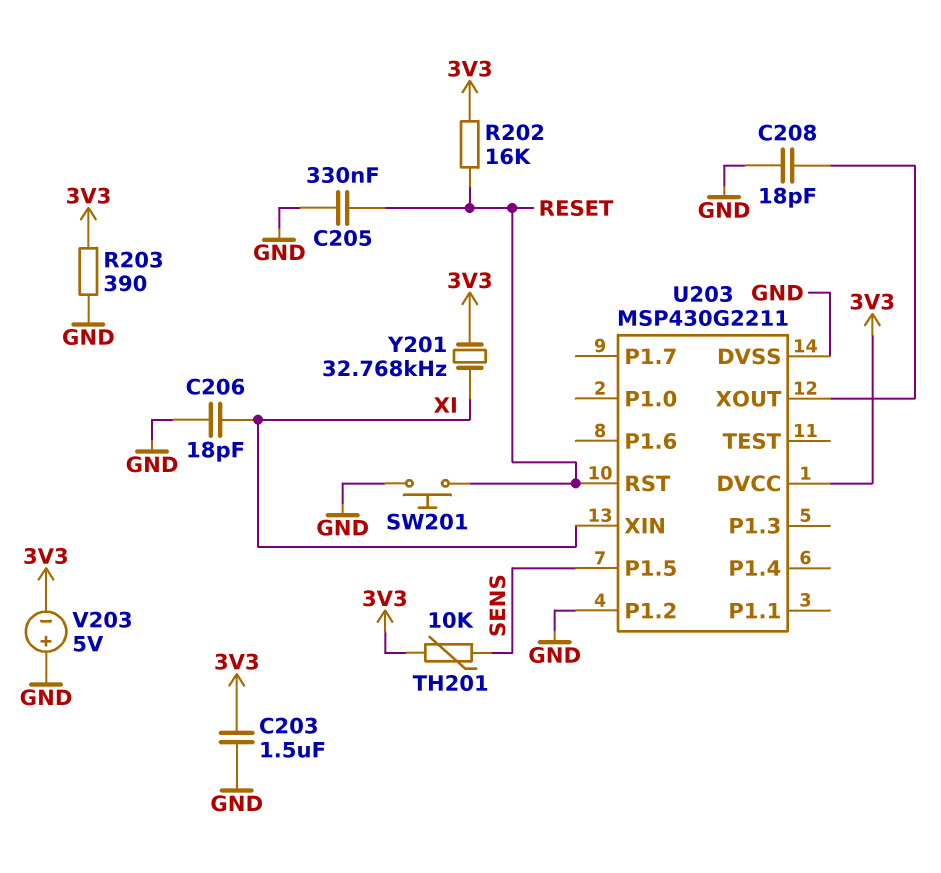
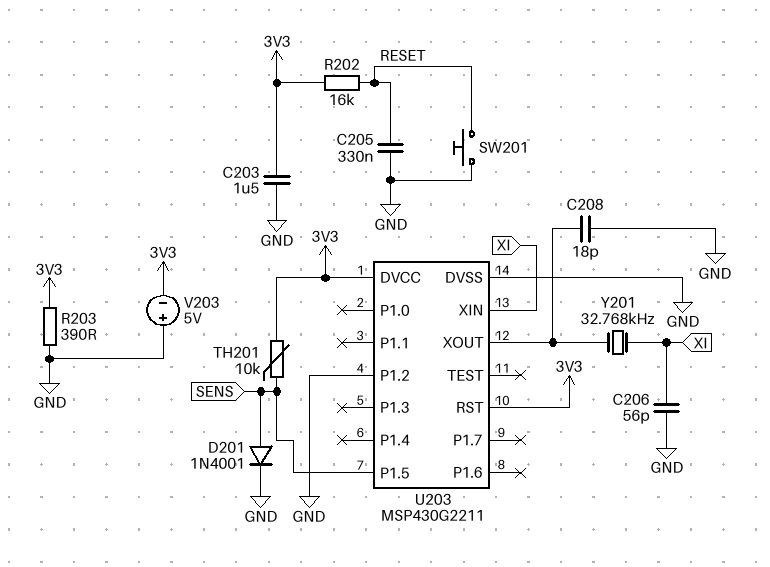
C206: 18pF (GND, XI) -> 56pF (GND, XI)
D201: none -> diode 1N4001 (A SENS, K GND)
U203 pin RST: RESET -> 3V3
Y201: 32.768kHz (3V3, XI) -> 32.768kHz (U203/XOUT, XI)

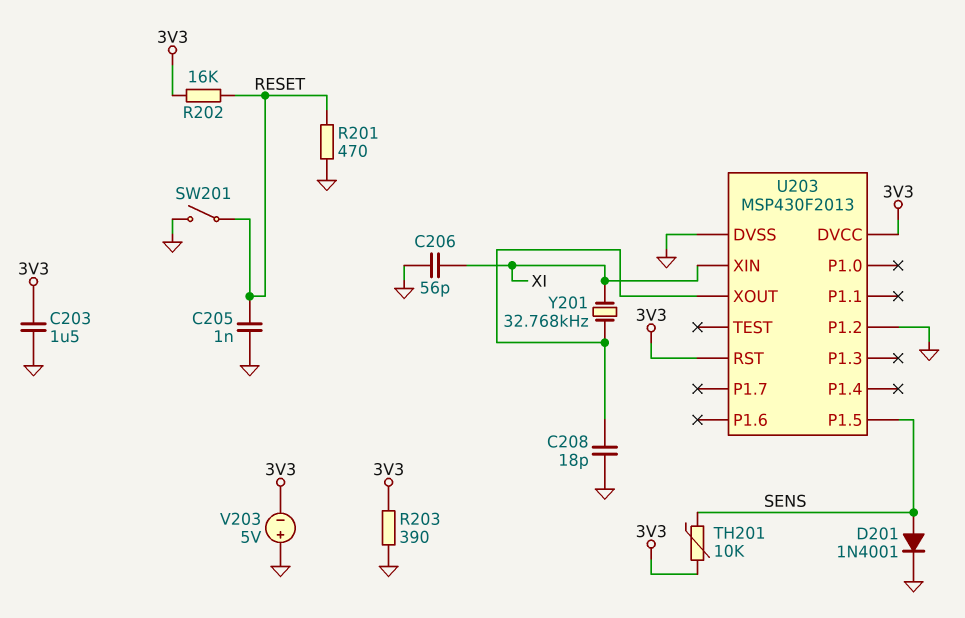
C205: 330nF (GND, RESET) -> 1nF (GND, RESET)
R201: none -> 470 (GND, RESET)
SW201: button (GND, RESET) -> switch (GND, RESET)
U203: MSP430G2211 -> MSP430F2013

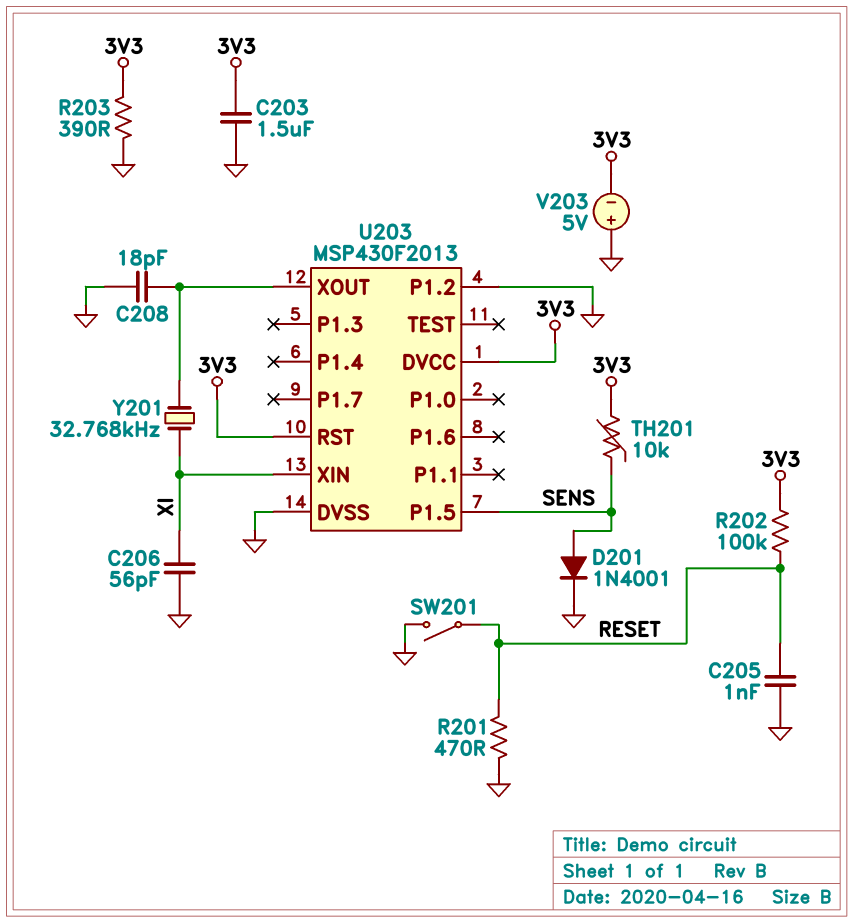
R202: 16k (3V3, RESET) -> 100k (3V3, RESET)

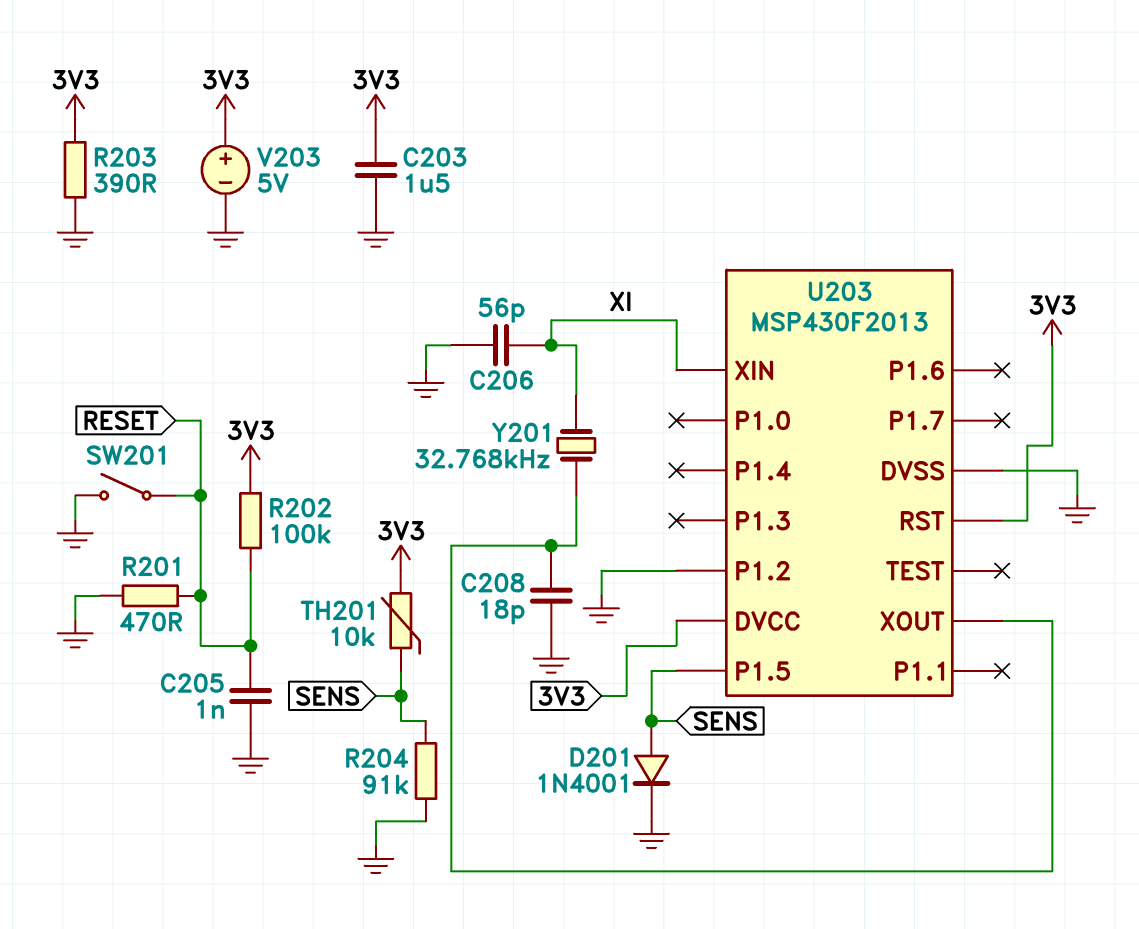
R204: none -> 91k (GND, SENS)
V203: 5V (plus GND, minus 3V3) -> 5V (plus 3V3, minus GND)

